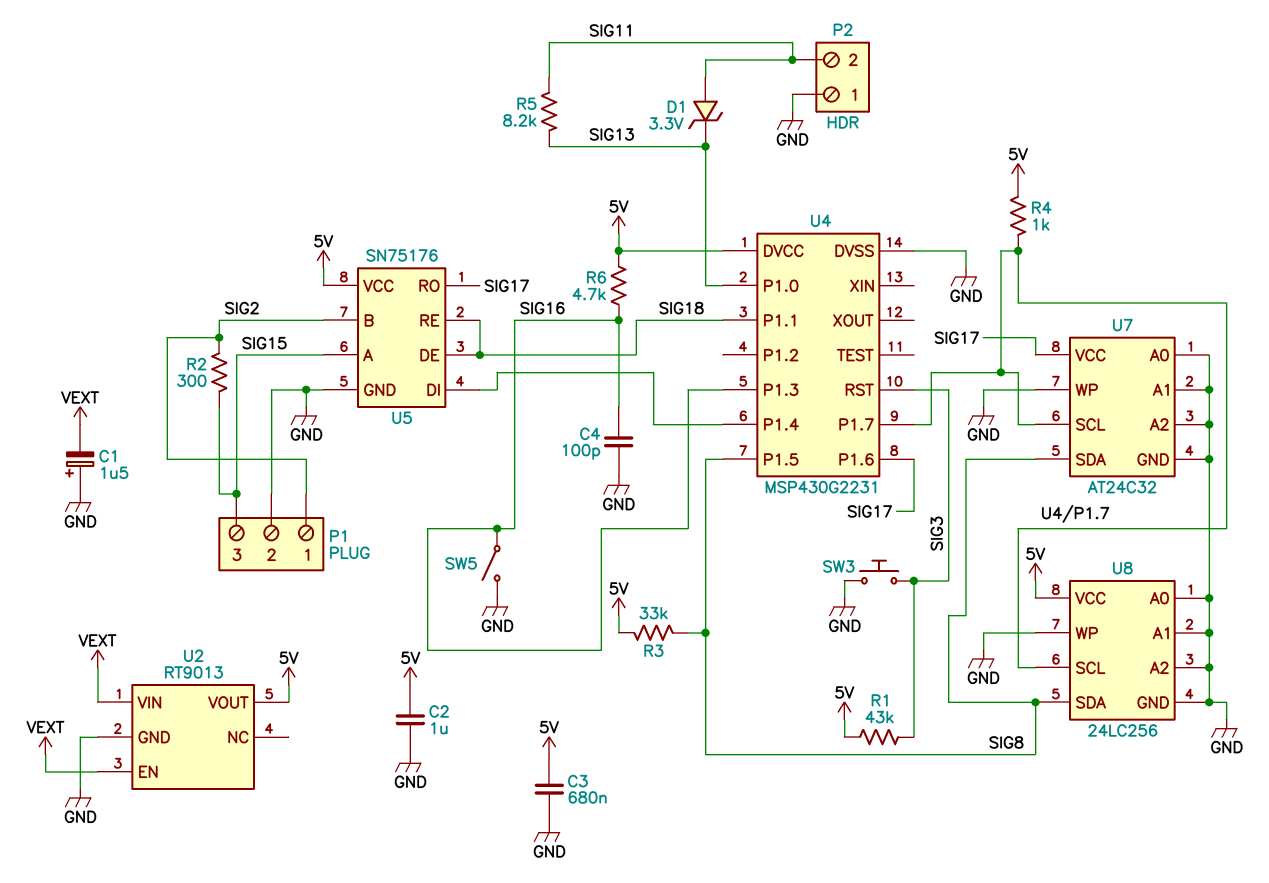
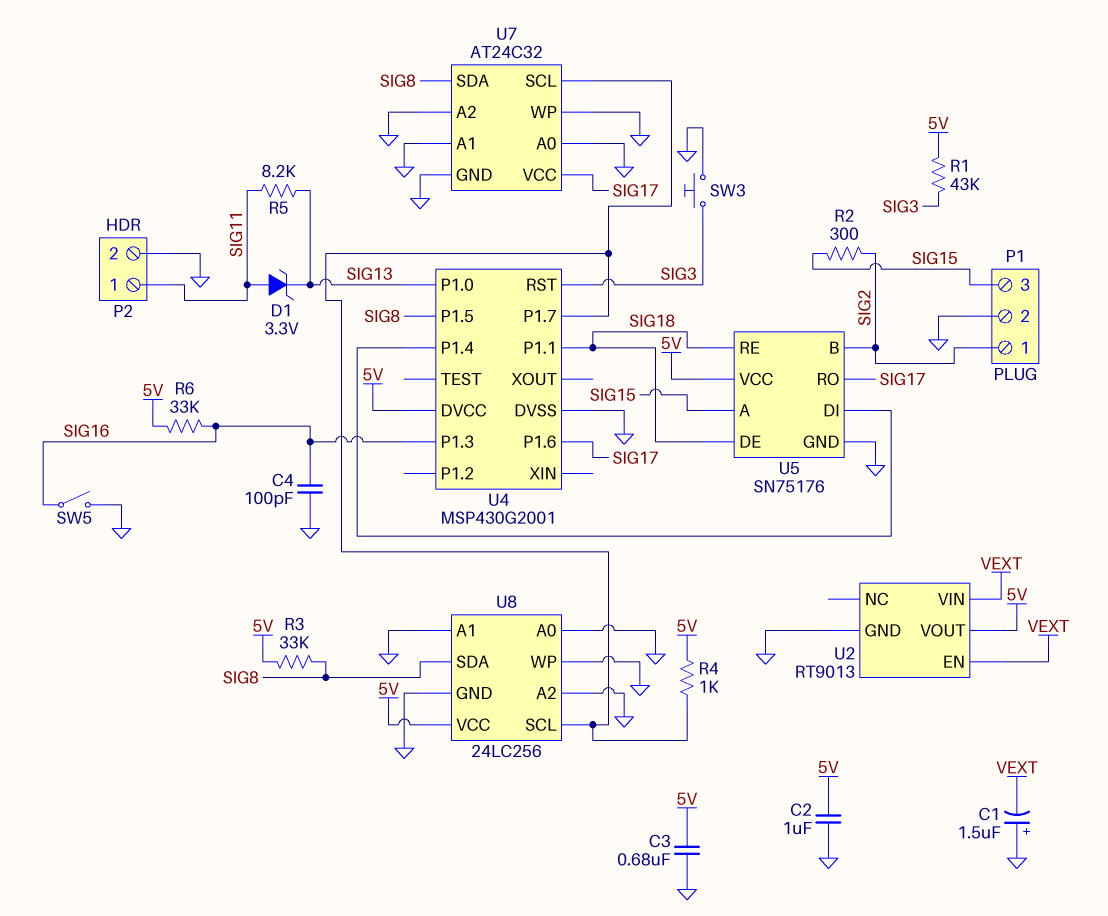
P2 pin 1: GND -> SIG11
P2 pin 2: SIG11 -> GND
R6: 4.7k (5V, SIG16) -> 33k (5V, SIG16)
U4: MSP430G2231 -> MSP430G2001

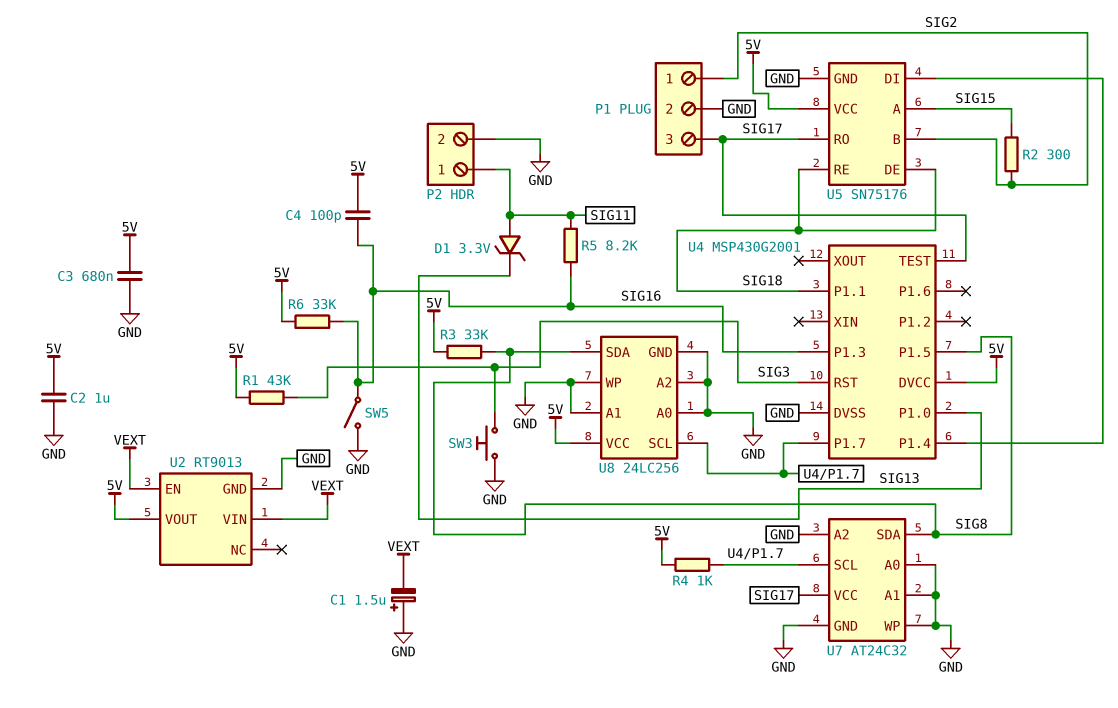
C4: 100pF (GND, SIG16) -> 100pF (5V, SIG16)
P1 pin 3: SIG15 -> SIG17
R5: 8.2k (SIG11, SIG13) -> 8.2k (SIG11, SIG16)
U4 pin P1.6: SIG17 -> none
U4 pin TEST: none -> SIG17

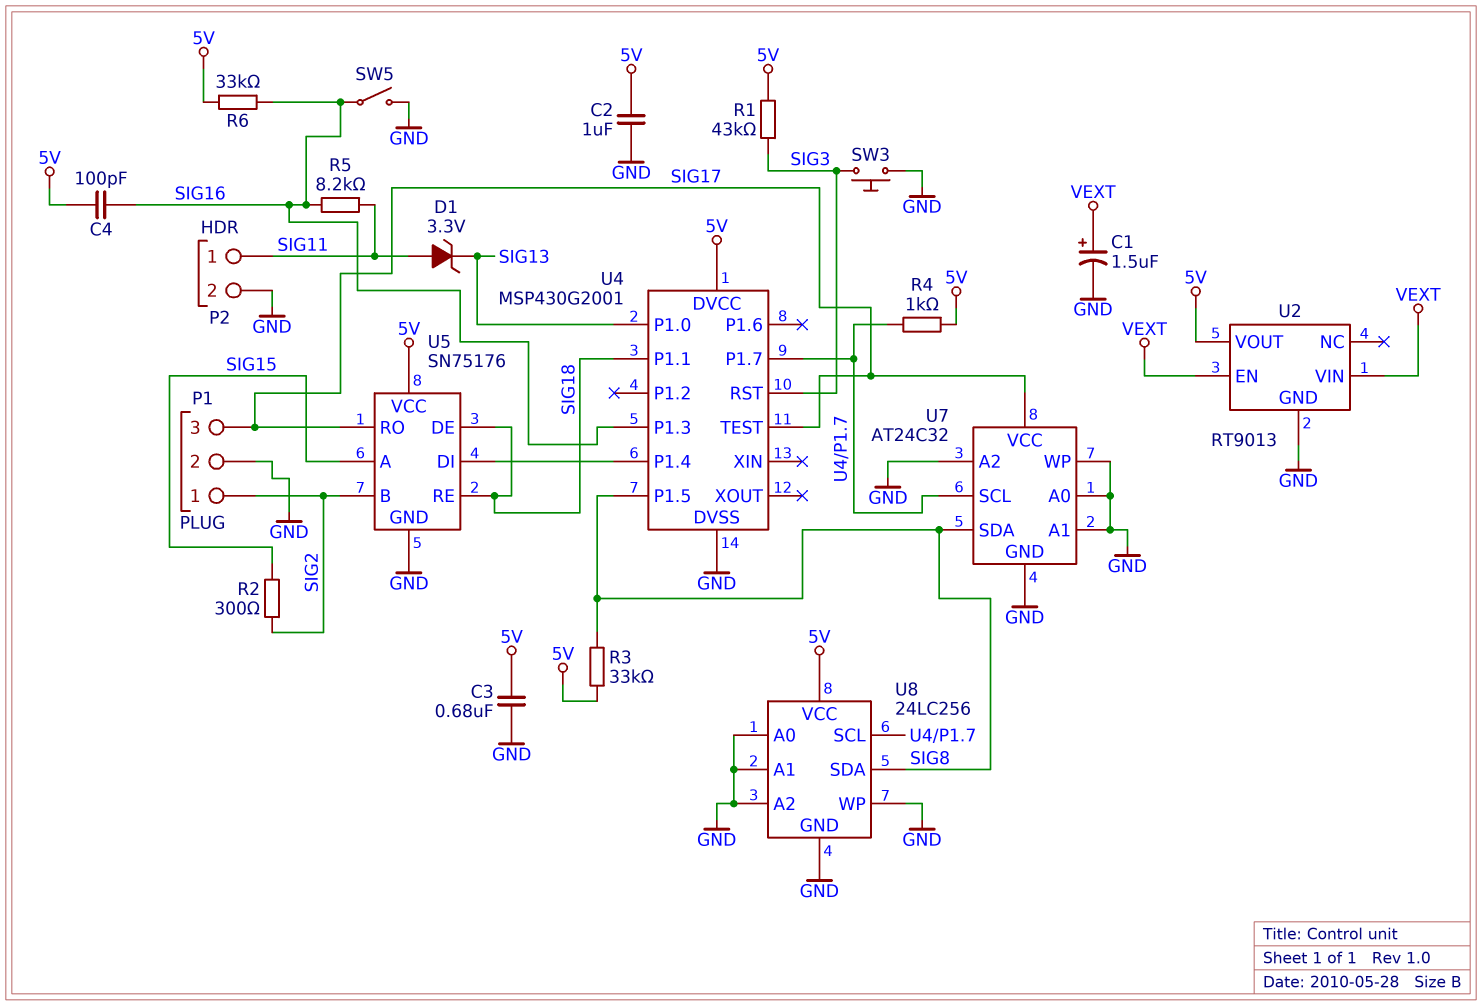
C1: 1.5uF (plus GND, minus VEXT) -> 1.5uF (plus VEXT, minus GND)

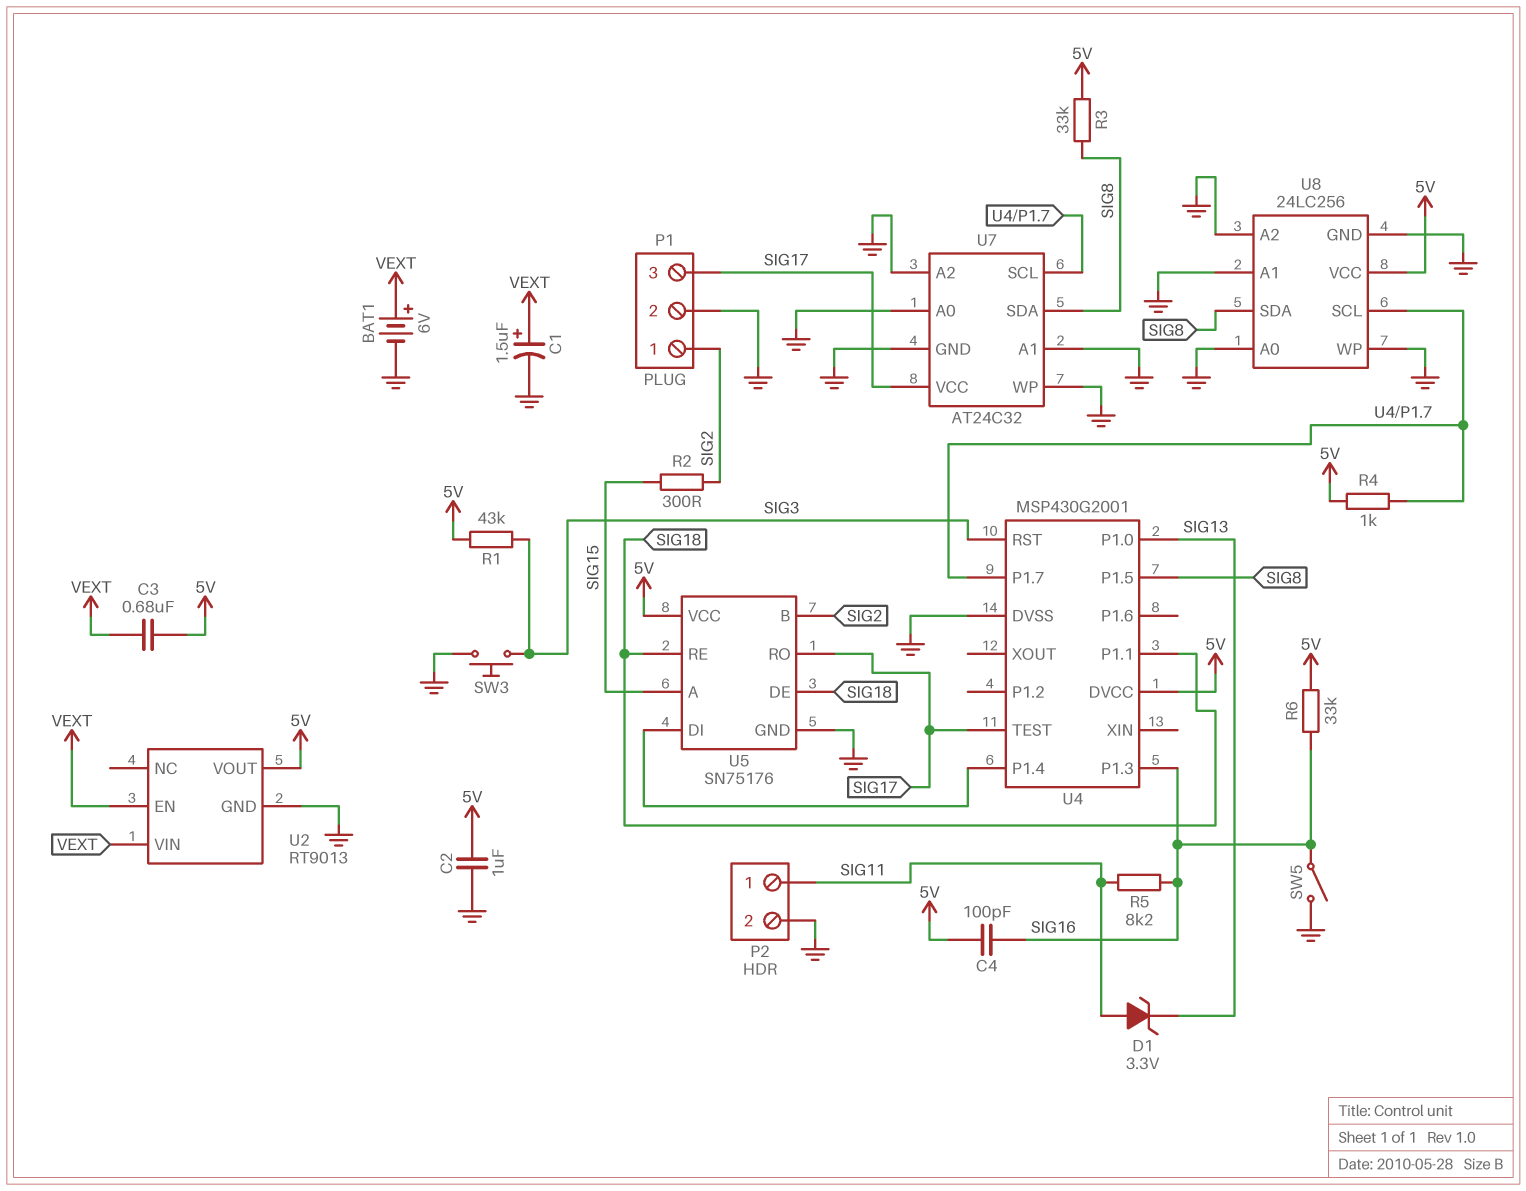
BAT1: none -> 6V (plus VEXT, minus GND)
C3: 680nF (5V, GND) -> 680nF (5V, VEXT)

